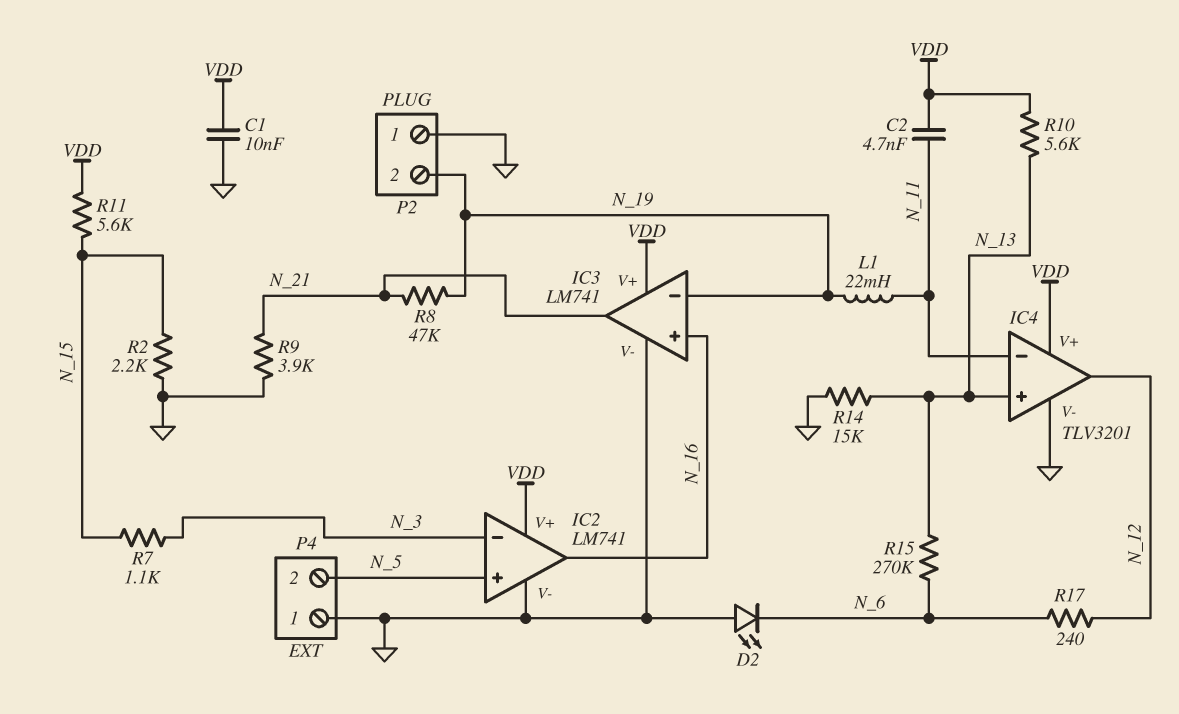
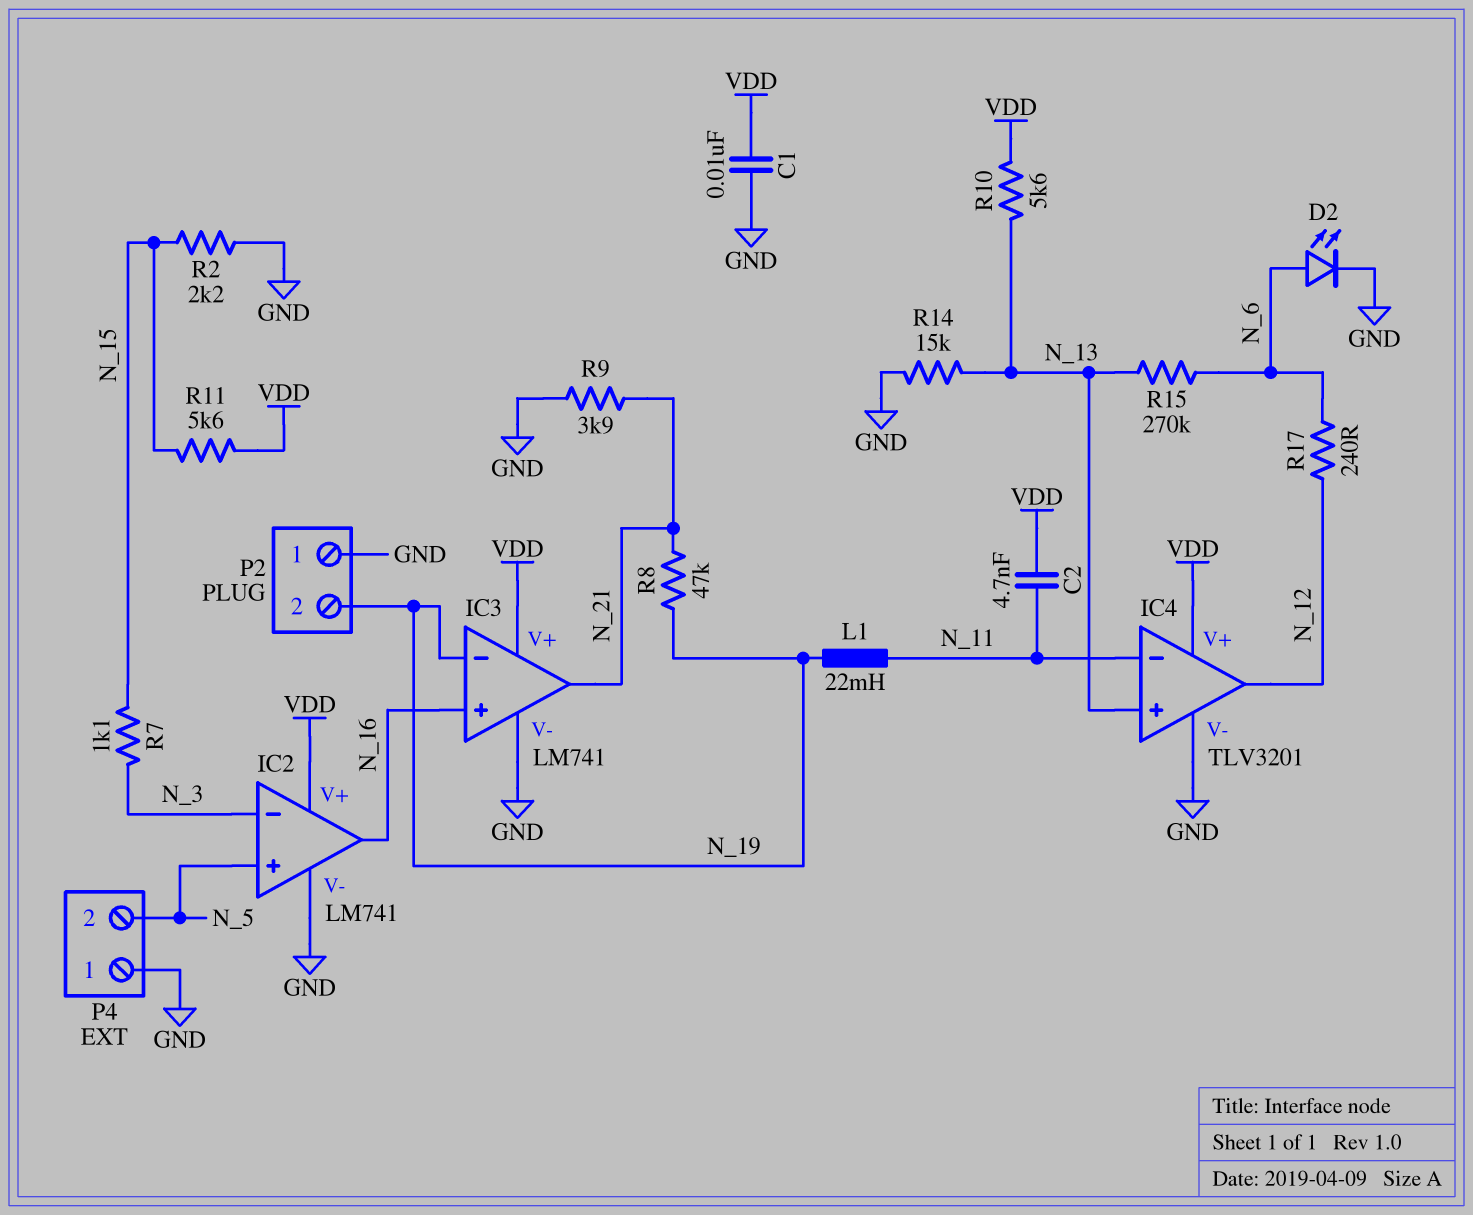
D2: LED (A GND, K N_6) -> LED (A N_6, K GND)

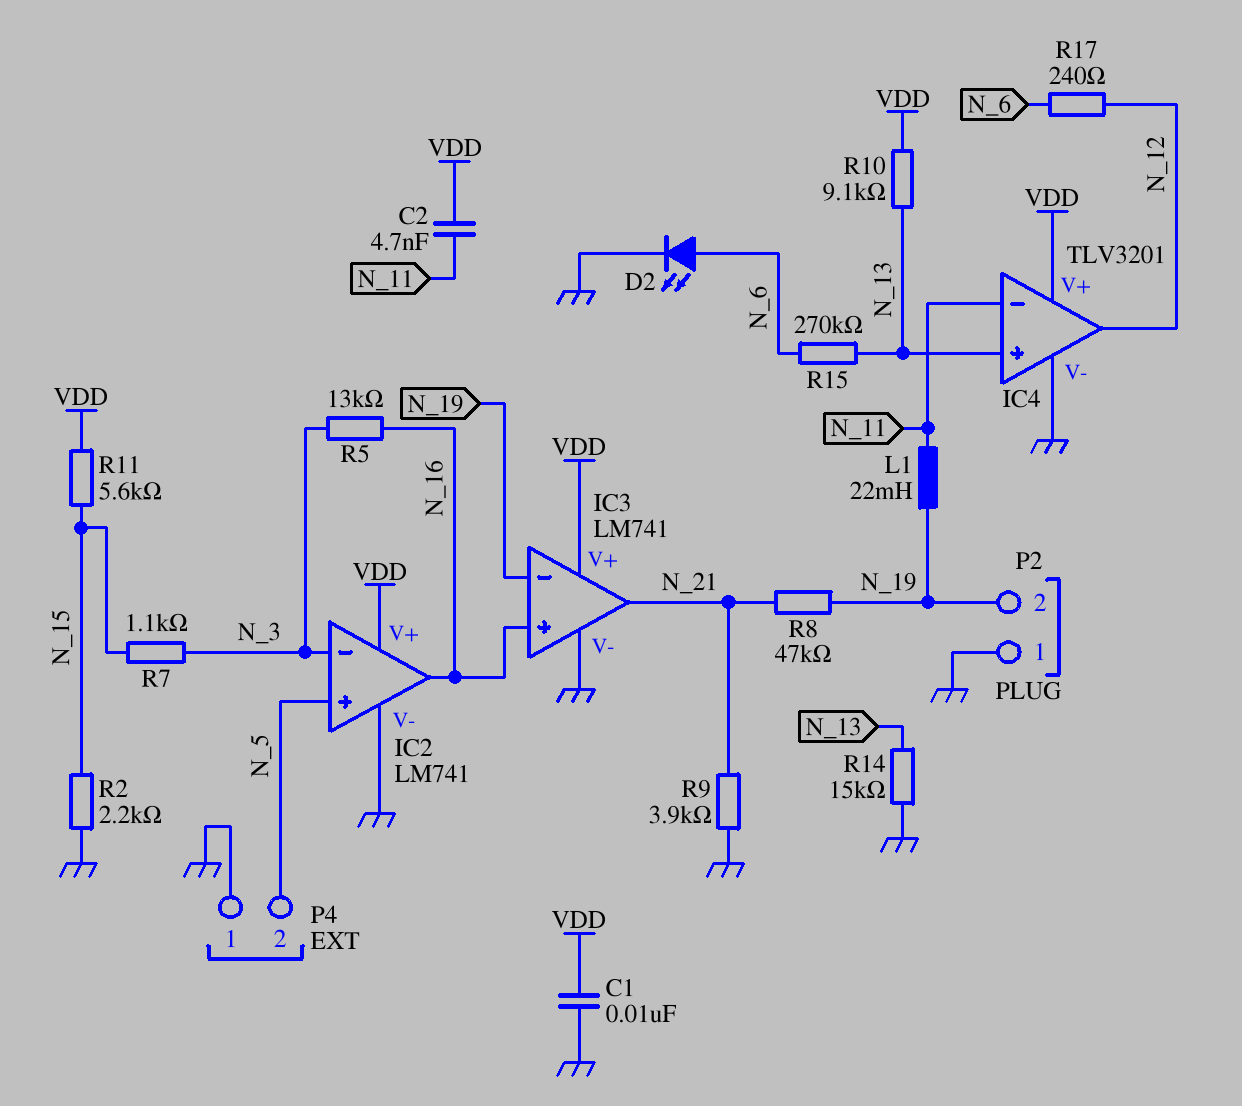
R5: none -> 13k (N_3, N_16)
R10: 5.6k (N_13, VDD) -> 9.1k (N_13, VDD)

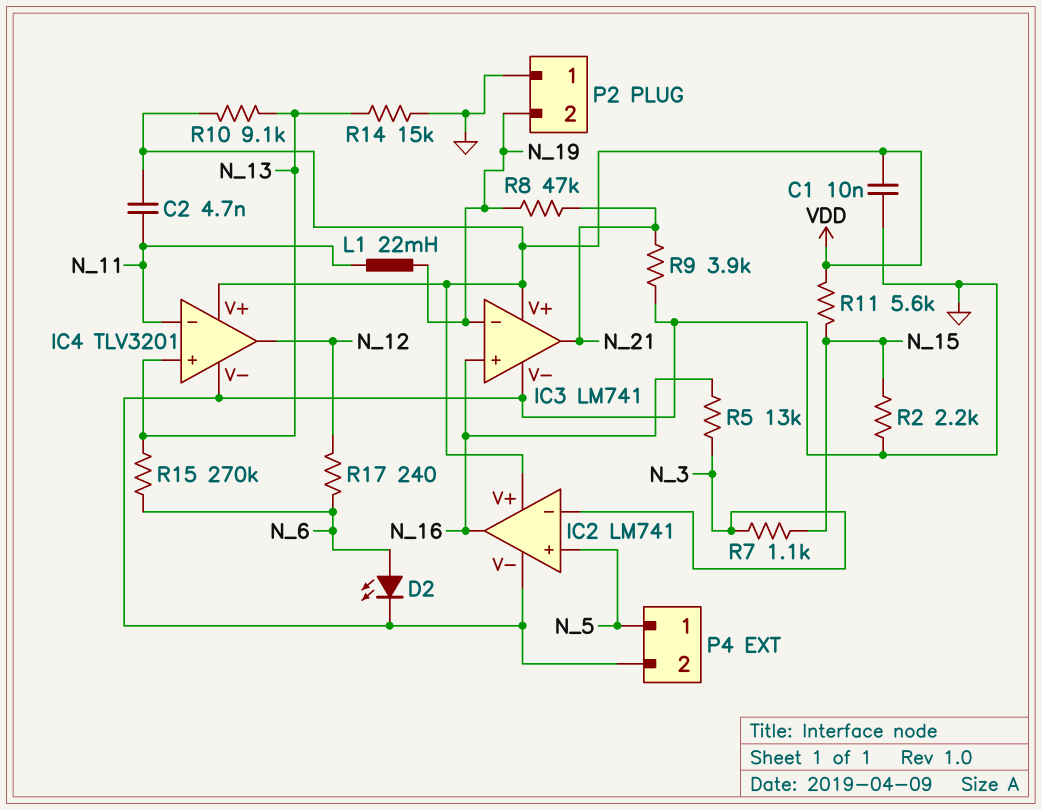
P4 pin 1: GND -> N_5
P4 pin 2: N_5 -> GND

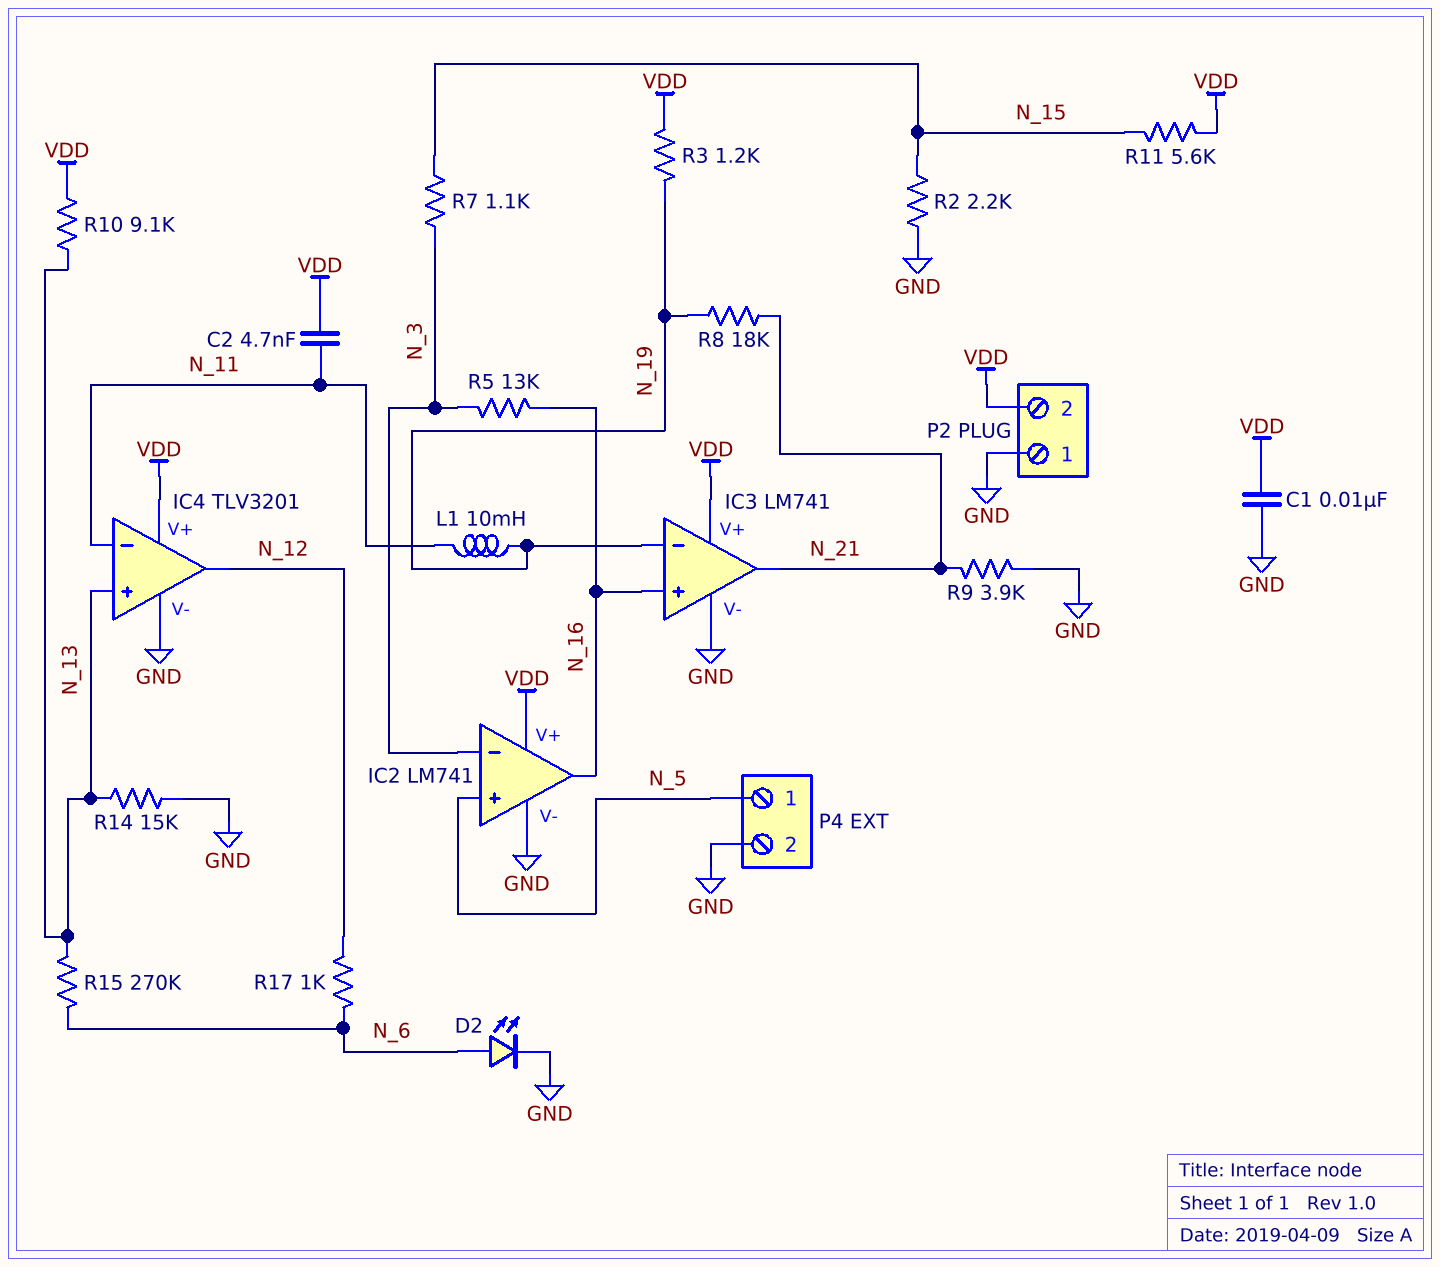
L1: 22mH (N_11, N_19) -> 10mH (N_11, N_19)
P2 pin 2: N_19 -> VDD
R3: none -> 1.2k (N_19, VDD)
R8: 47k (N_19, N_21) -> 18k (N_19, N_21)
R17: 240 (N_6, N_12) -> 1k (N_6, N_12)

